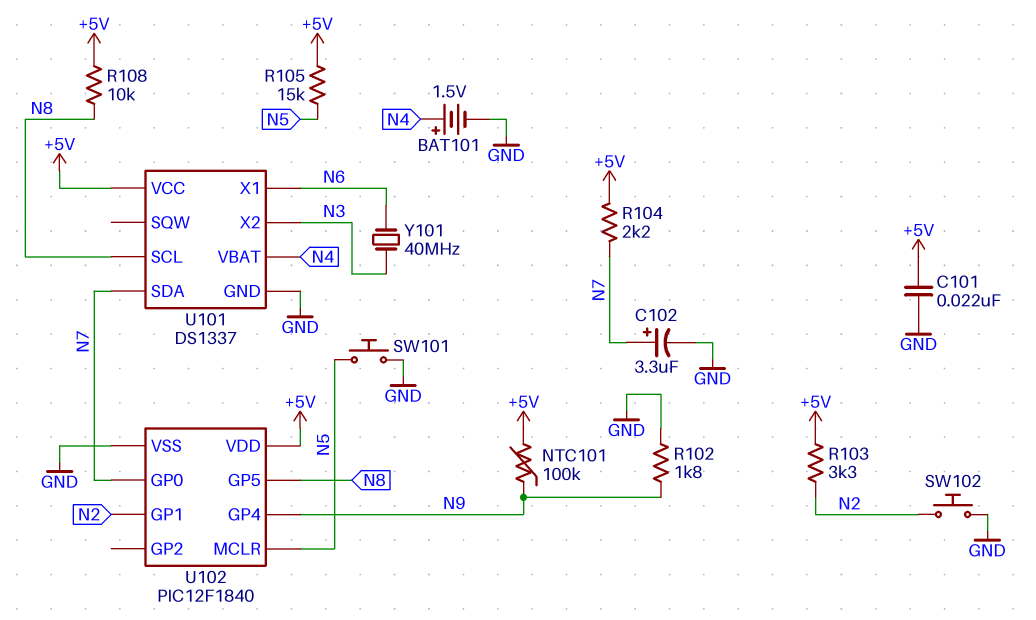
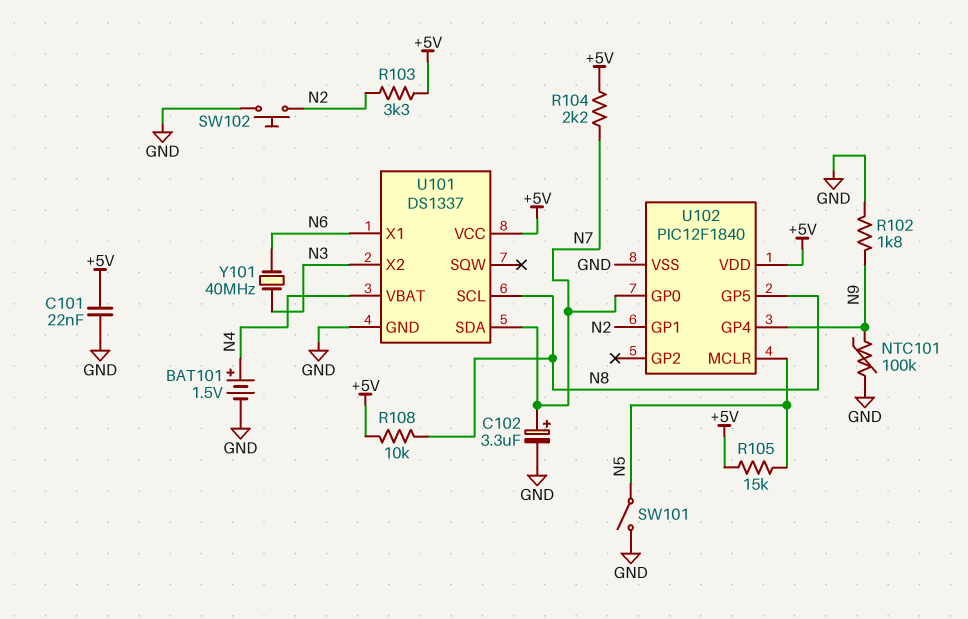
NTC101: 100k (+5V, N9) -> 100k (GND, N9)
SW101: button (GND, N5) -> switch (GND, N5)

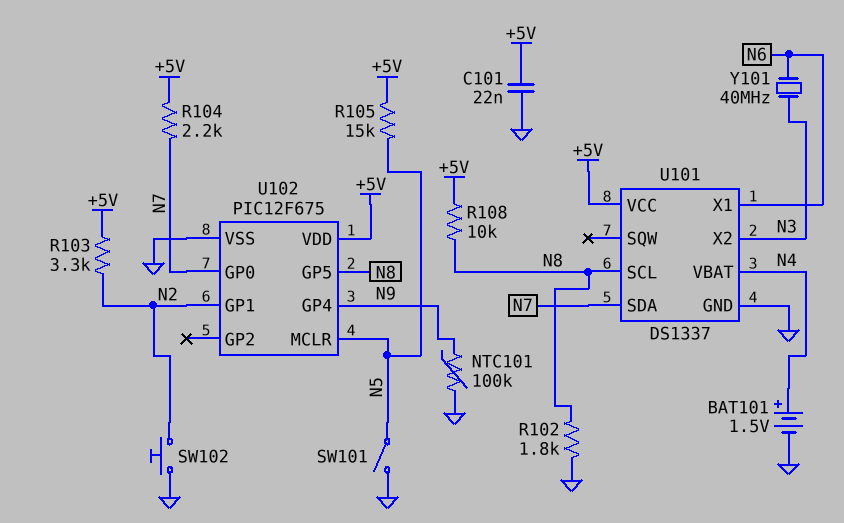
C102: 3.3uF (plus N7, minus GND) -> none
R102: 1.8k (GND, N9) -> 1.8k (GND, N8)
U102: PIC12F1840 -> PIC12F675

